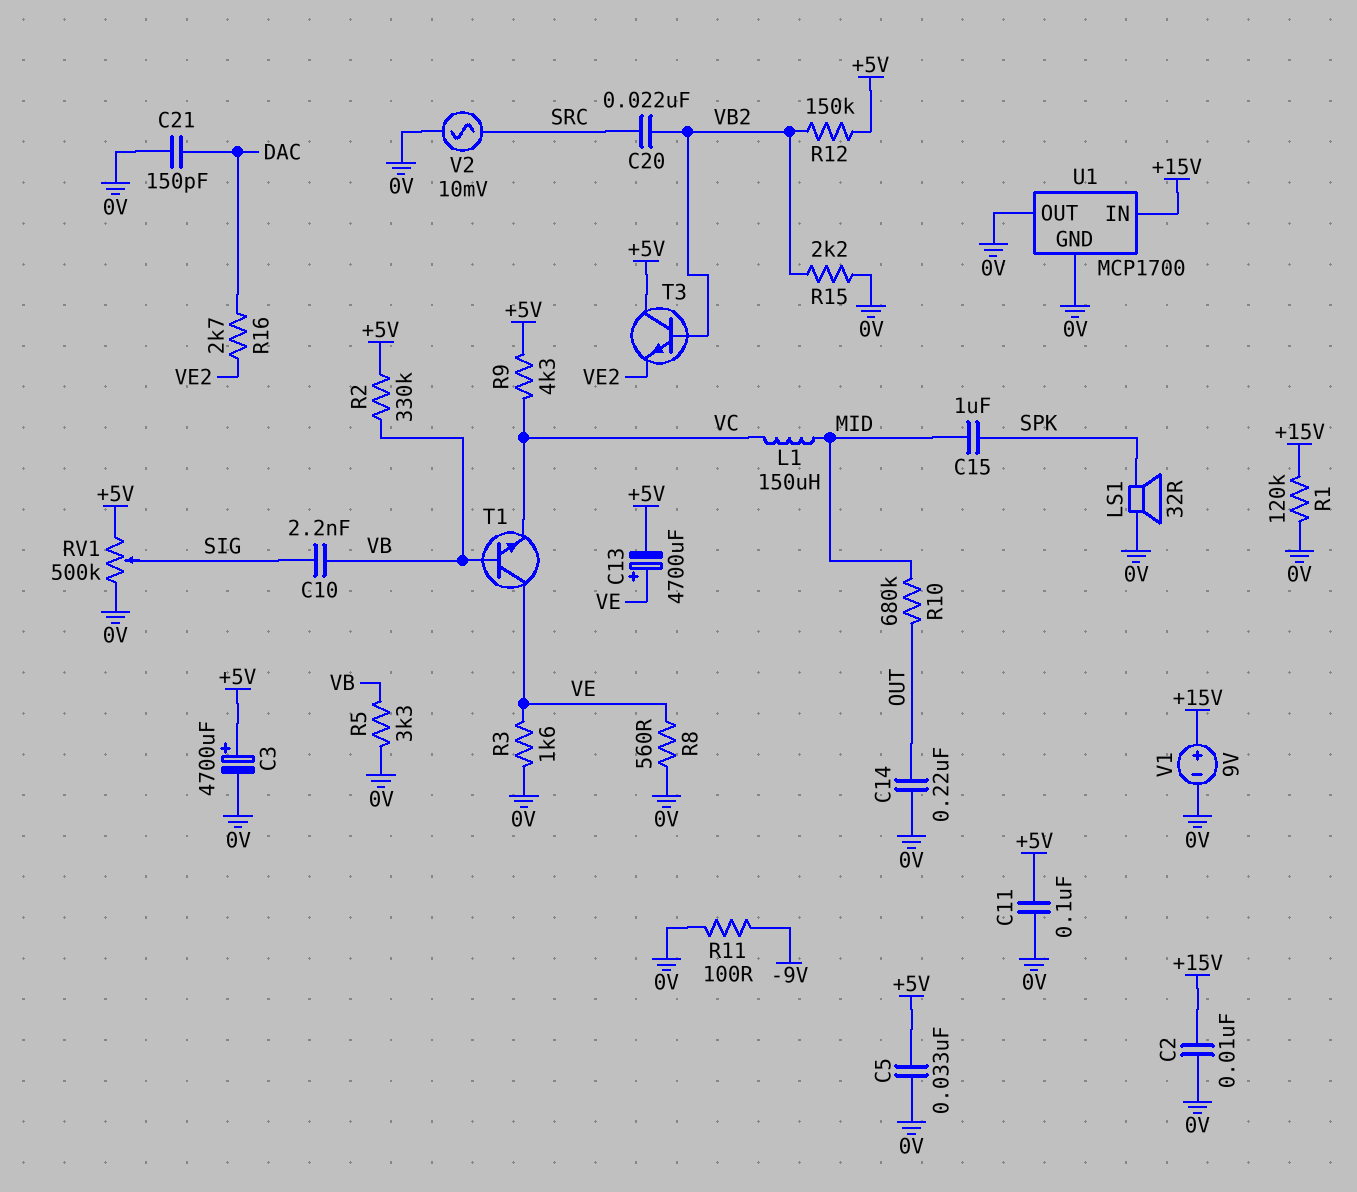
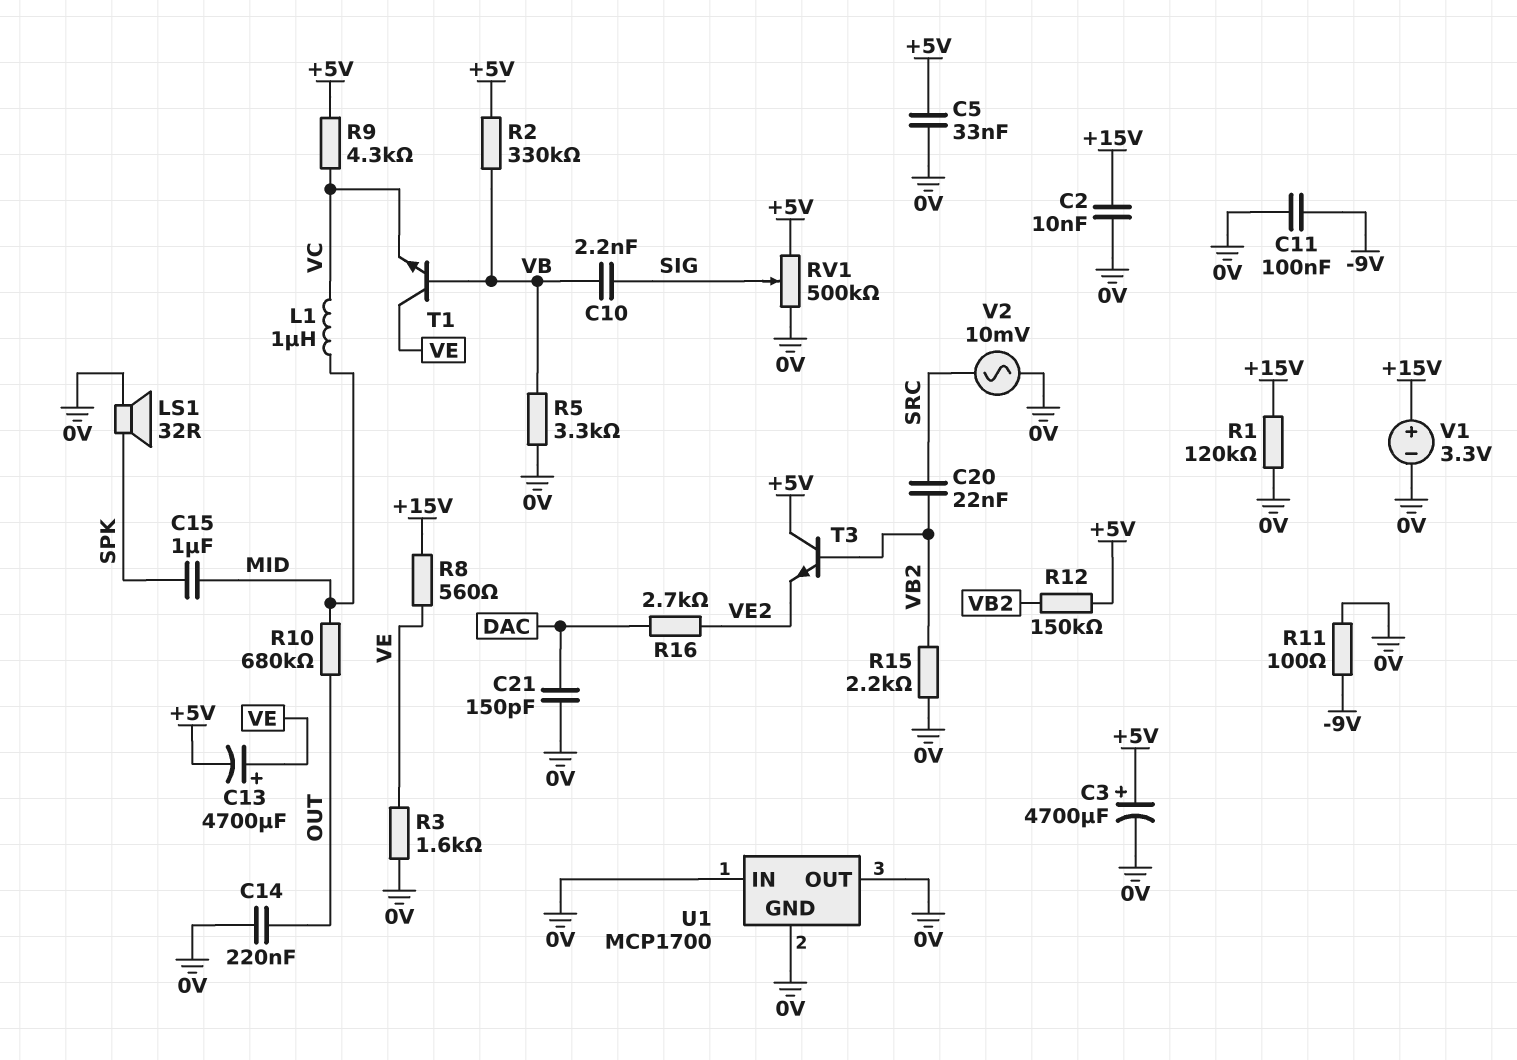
C11: 100nF (+5V, 0V) -> 100nF (-9V, 0V)
L1: 150uH (MID, VC) -> 1uH (MID, VC)
R8: 560 (0V, VE) -> 560 (+15V, VE)
U1 pin IN: +15V -> 0V
V1: 9V (plus +15V, minus 0V) -> 3.3V (plus +15V, minus 0V)

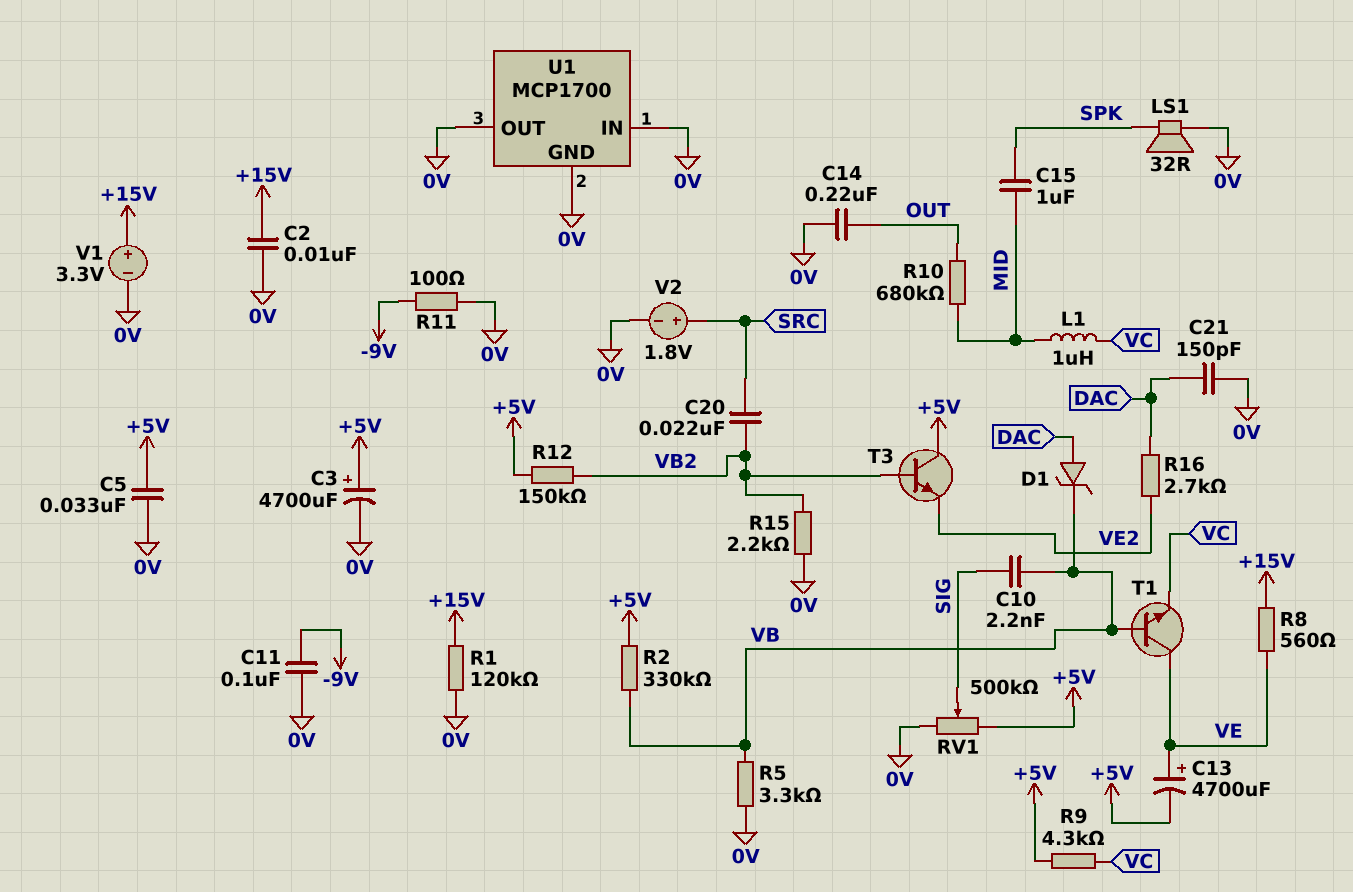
D1: none -> zener (A DAC, K VB)
R3: 1.6k (0V, VE) -> none
V2: AC 10mV (0V, SRC) -> 1.8V (plus SRC, minus 0V)

